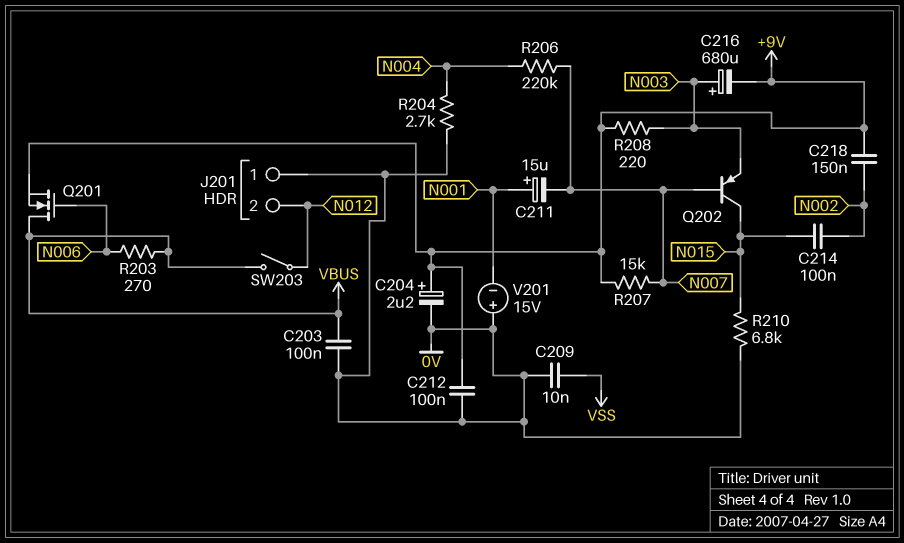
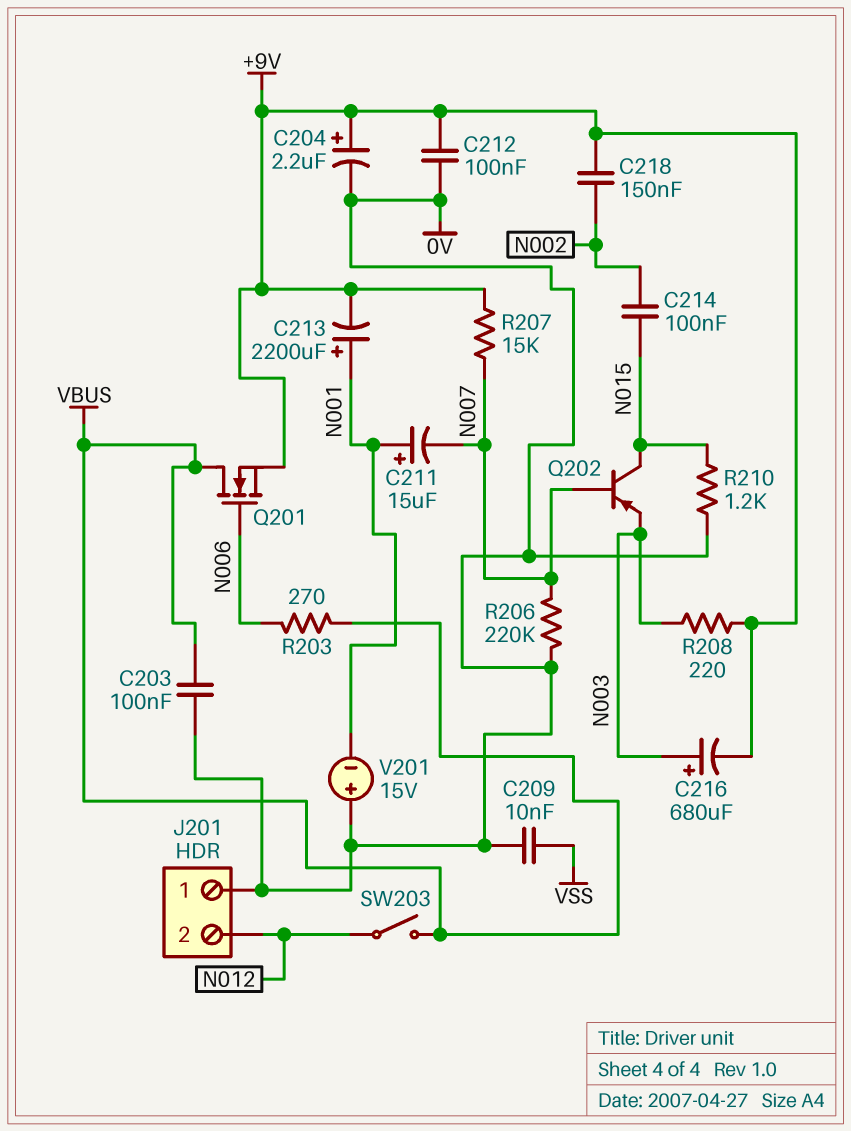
C213: none -> 2200uF (plus N001, minus +9V)
R204: 2.7k (0V, N004) -> none
R206: 220k (N004, N007) -> 220k (0V, N007)
R210: 6.8k (0V, N015) -> 1.2k (0V, N015)

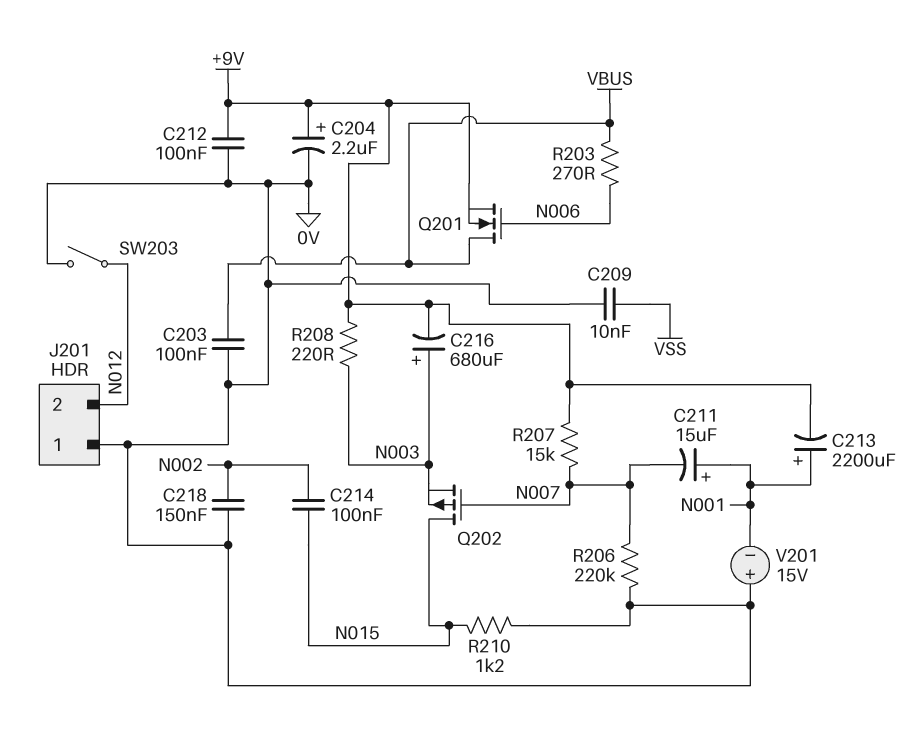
C218: 150nF (+9V, N002) -> 150nF (0V, N002)
Q202: PNP (B N007, C N015, E N003) -> PMOS (G N007, D N015, S N003)
SW203: switch (N012, VBUS) -> switch (0V, N012)

